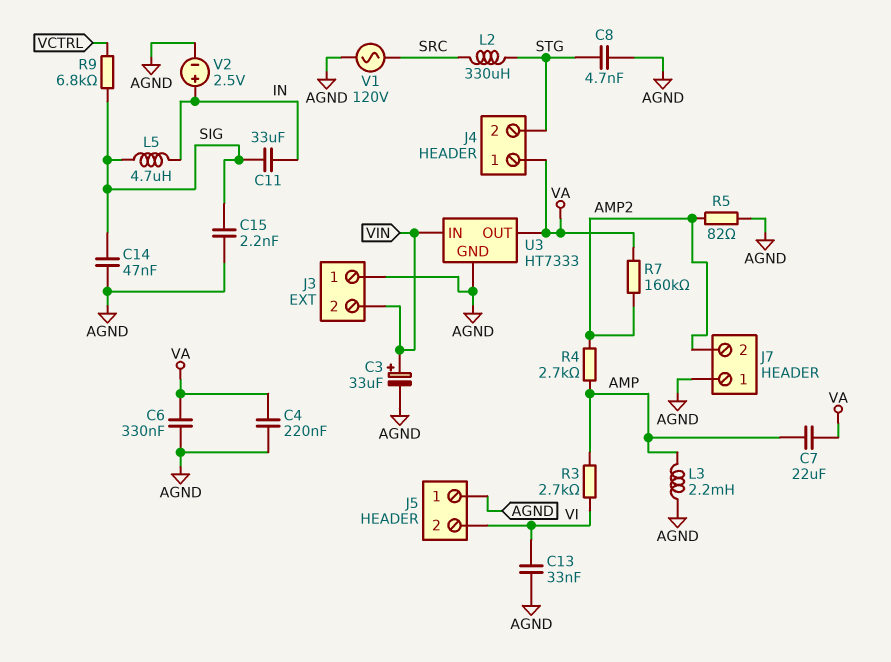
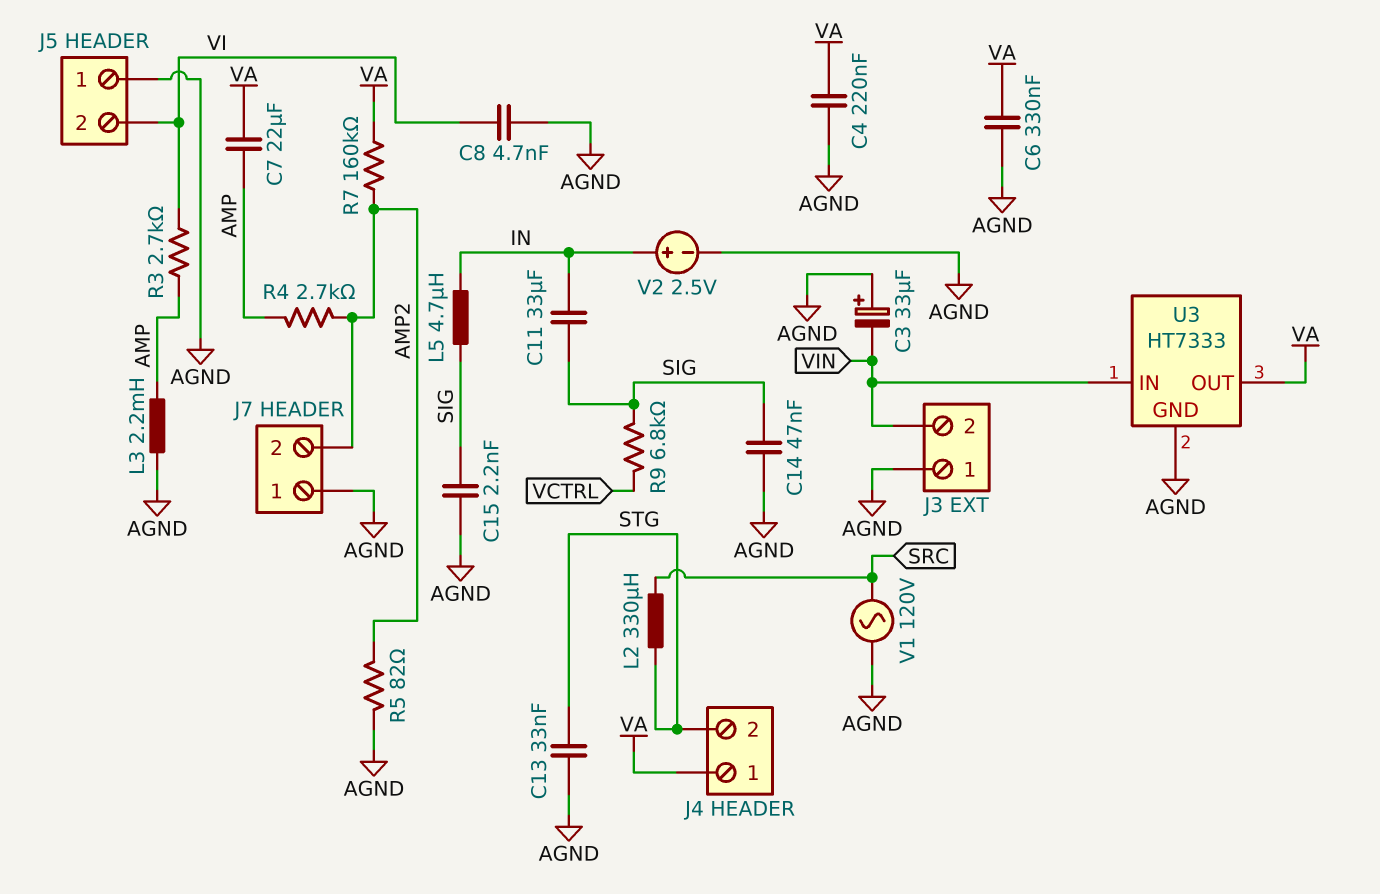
C3: 33uF (plus VIN, minus AGND) -> 33uF (plus AGND, minus VIN)
C8: 4.7nF (AGND, STG) -> 4.7nF (AGND, VI)
C13: 33nF (AGND, VI) -> 33nF (AGND, STG)

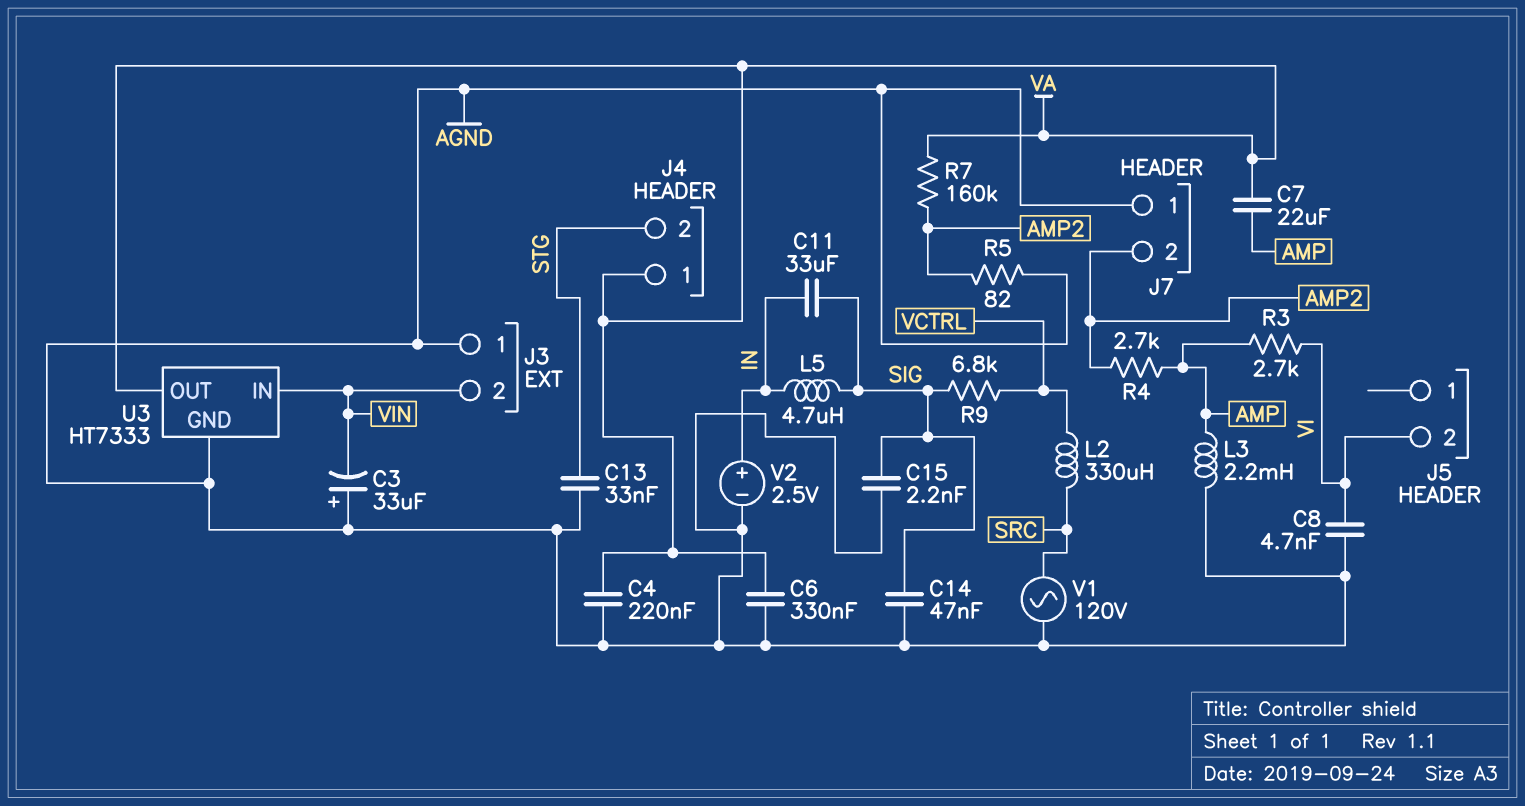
J5 pin 1: AGND -> none
L2: 330uH (SRC, STG) -> 330uH (SRC, VCTRL)

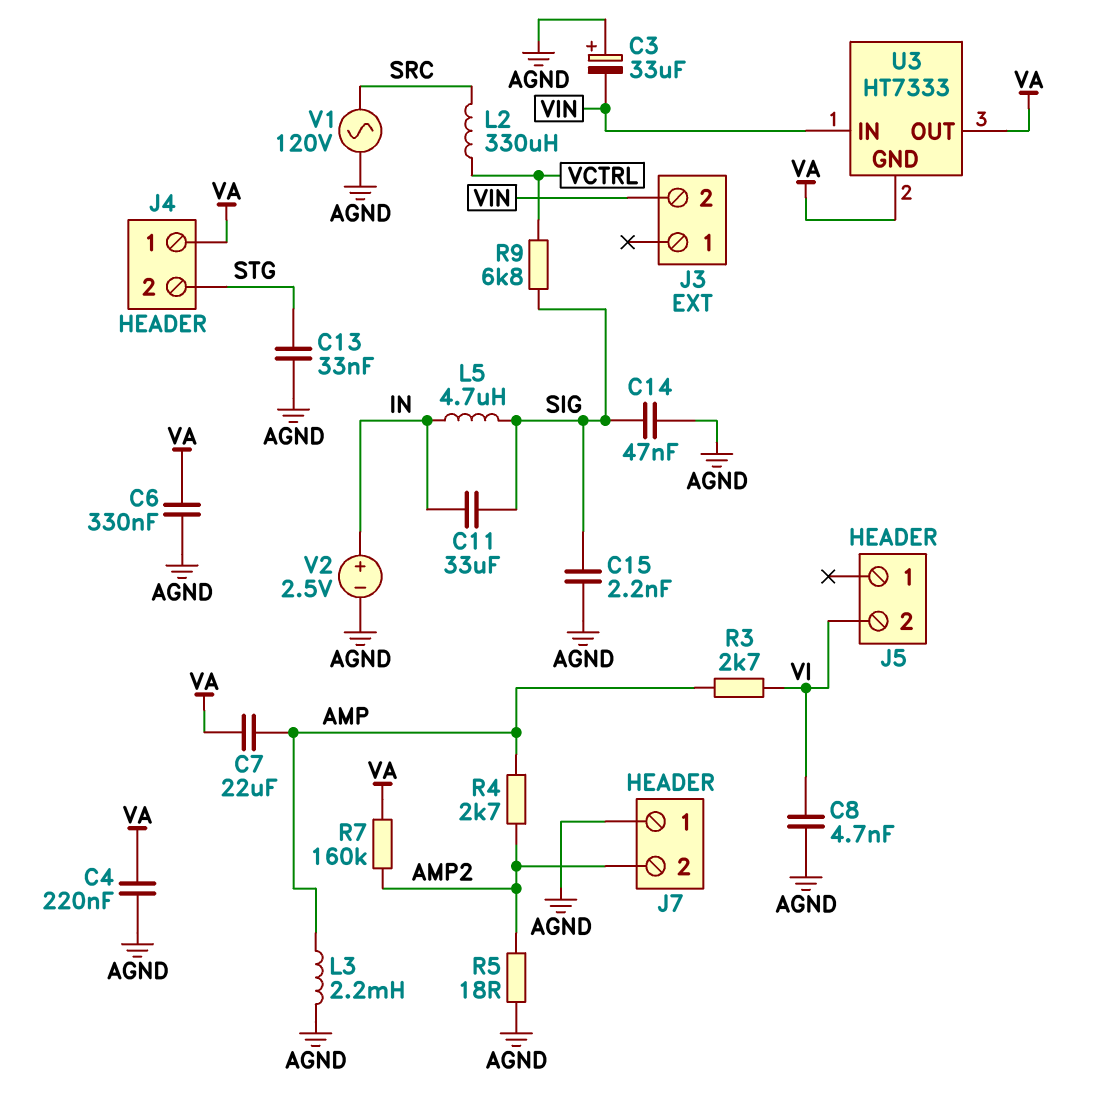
J3 pin 1: AGND -> none
R5: 82 (AGND, AMP2) -> 18 (AGND, AMP2)
U3 pin GND: AGND -> VA

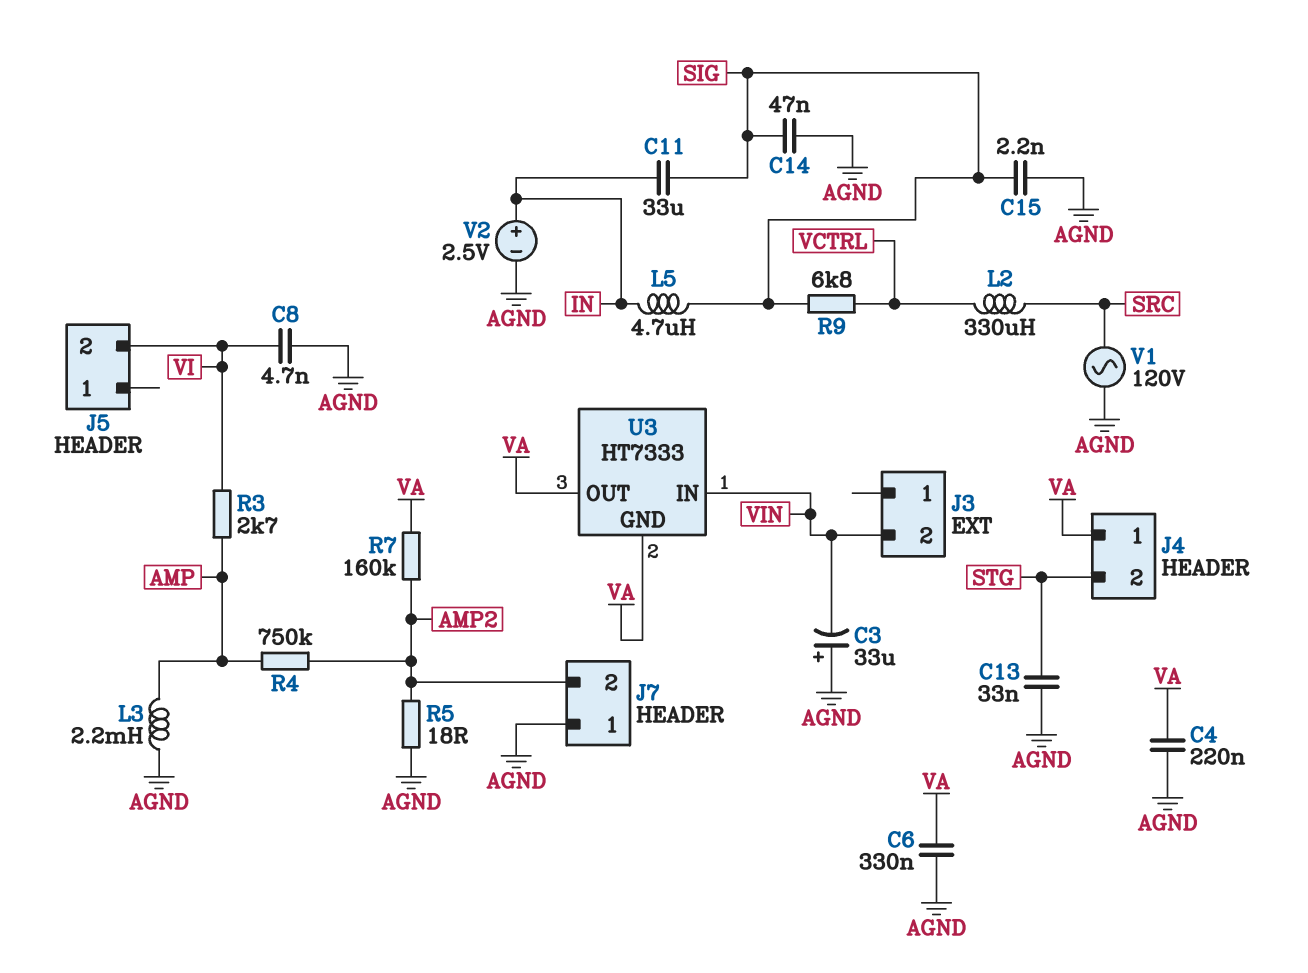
C7: 22uF (AMP, VA) -> none
R4: 2.7k (AMP, AMP2) -> 750k (AMP, AMP2)

